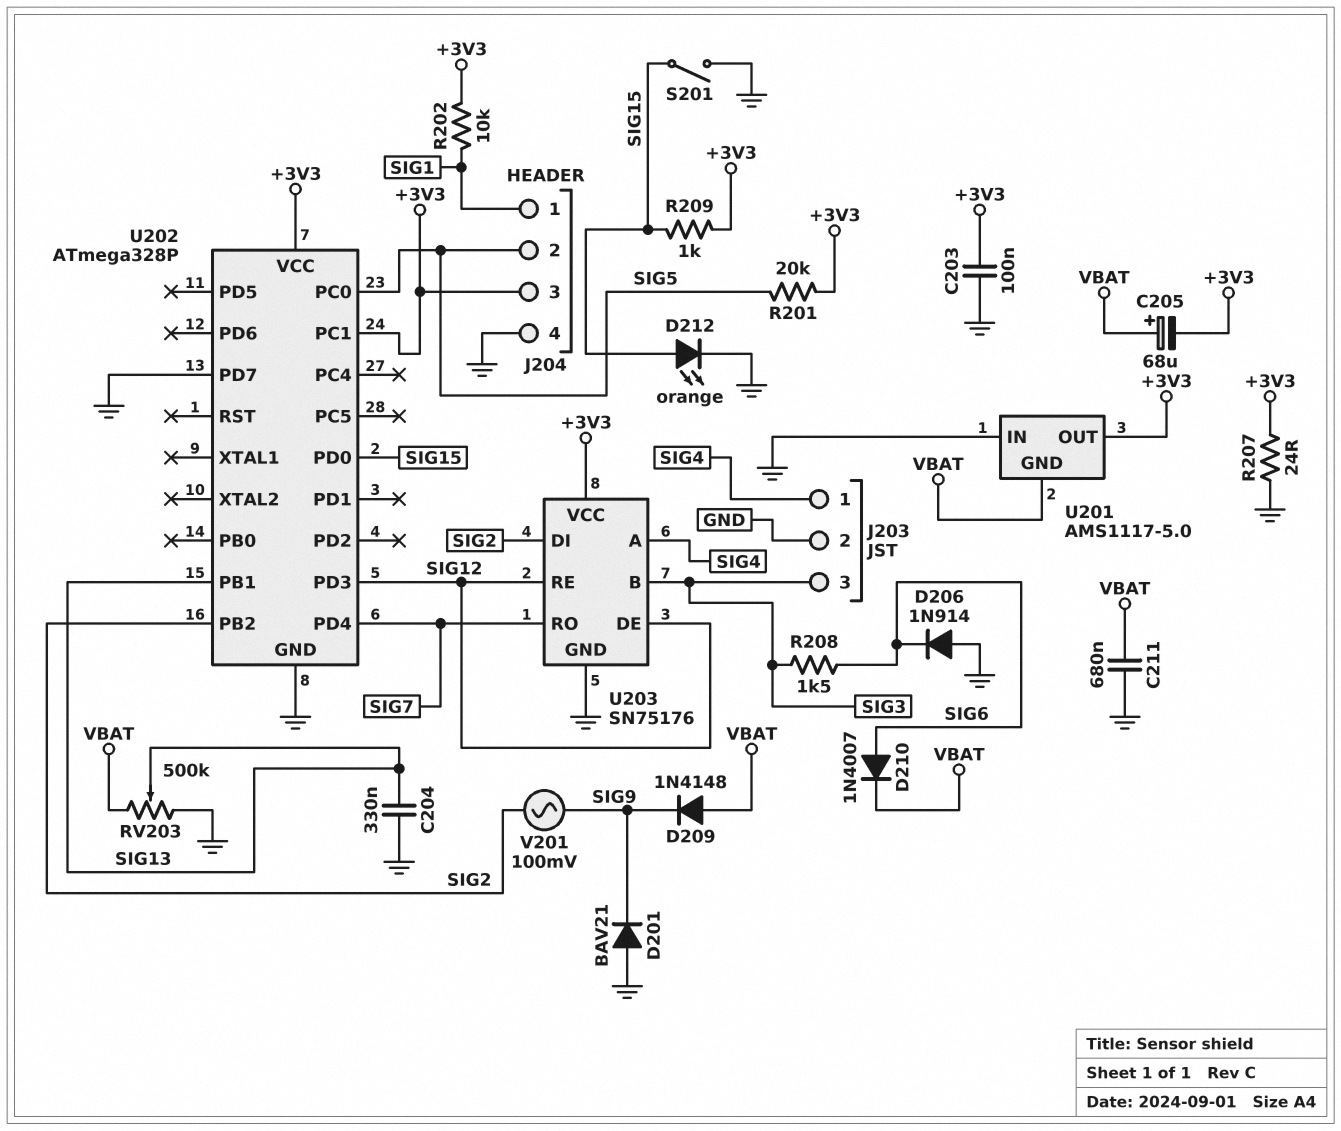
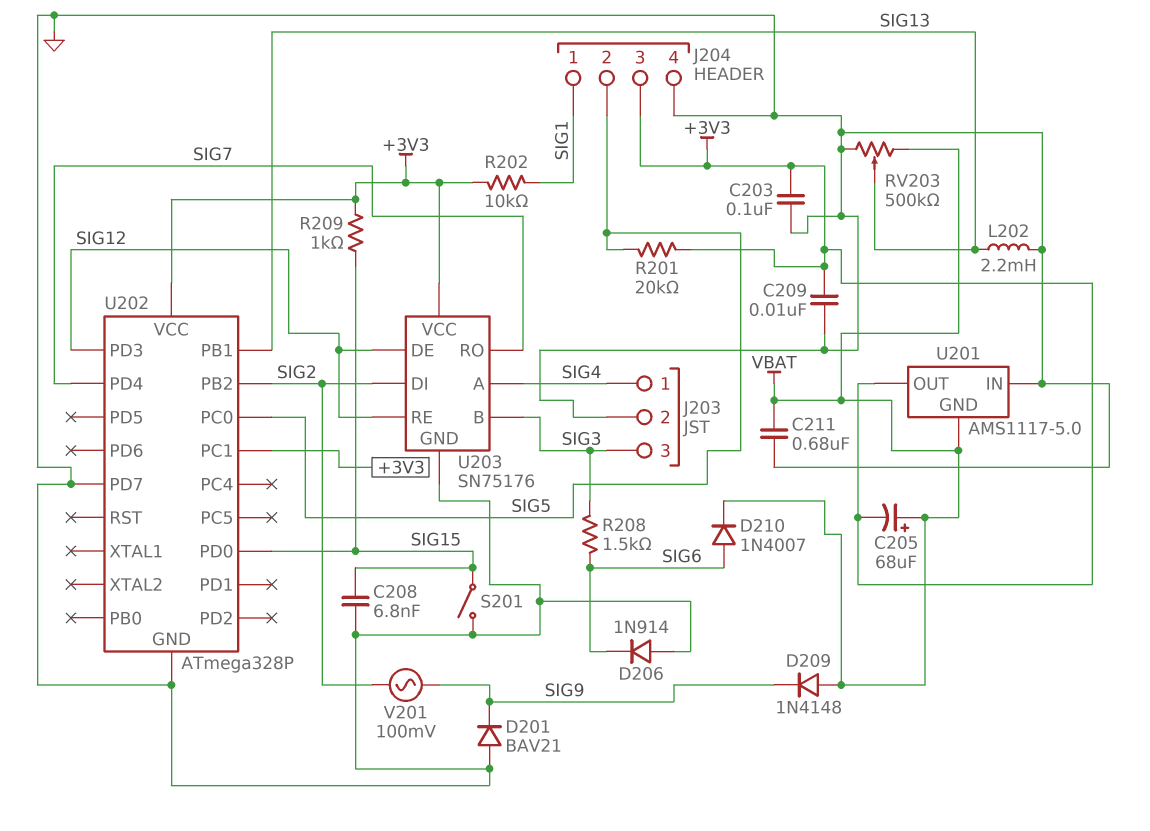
C204: 330nF (GND, SIG13) -> none
C208: none -> 6.8nF (GND, SIG15)
C209: none -> 10nF (+3V3, GND)
D212: LED orange (A SIG15, K GND) -> none
L202: none -> 2.2mH (GND, SIG13)
R207: 24 (+3V3, GND) -> none

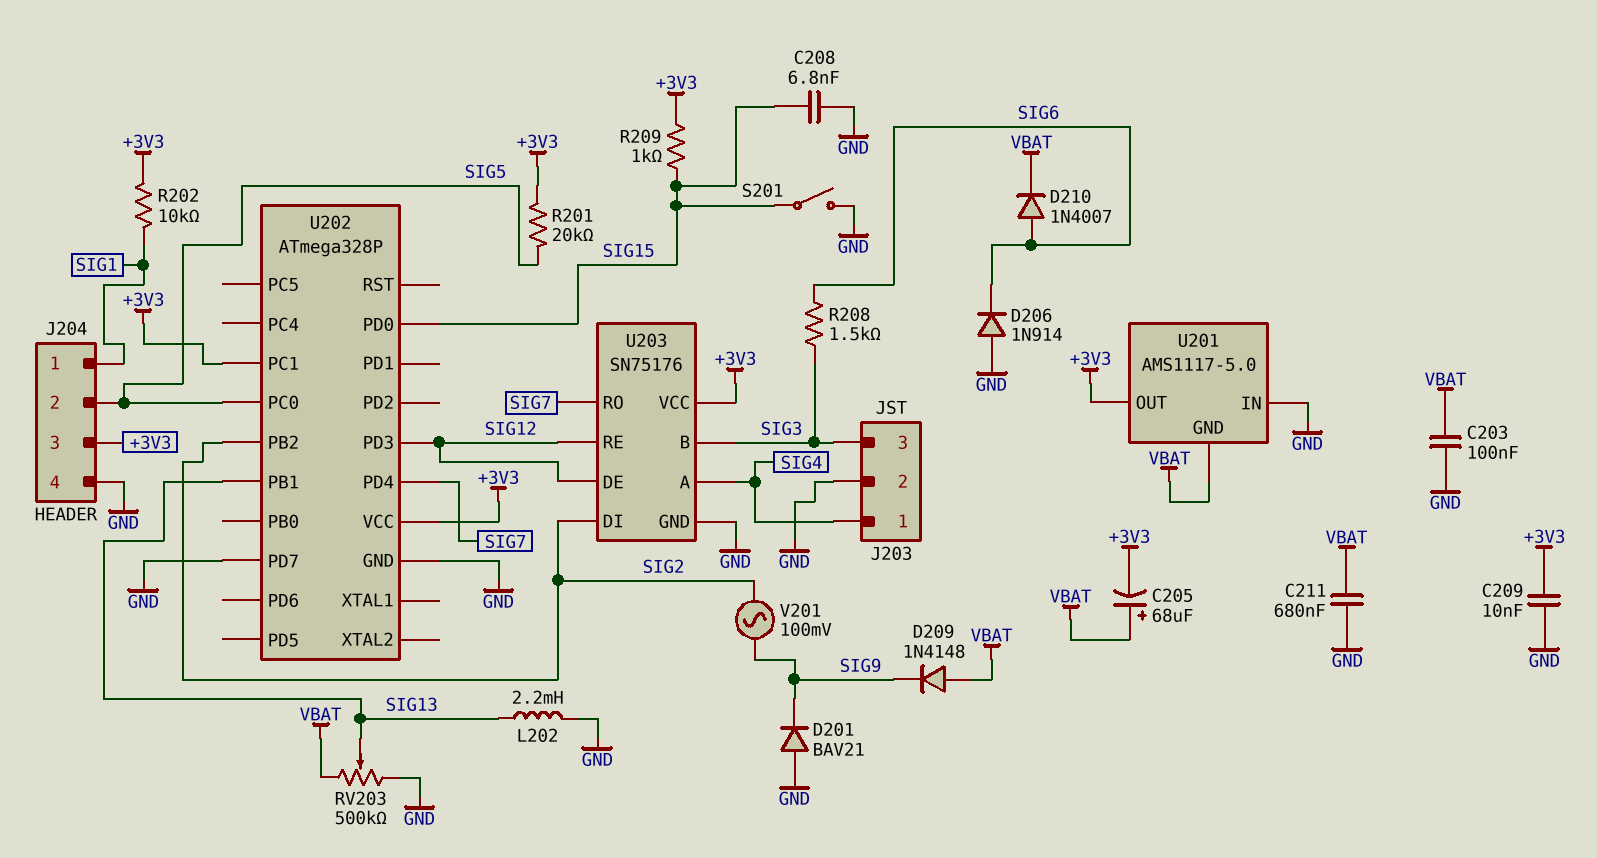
C203: 100nF (+3V3, GND) -> 100nF (GND, VBAT)

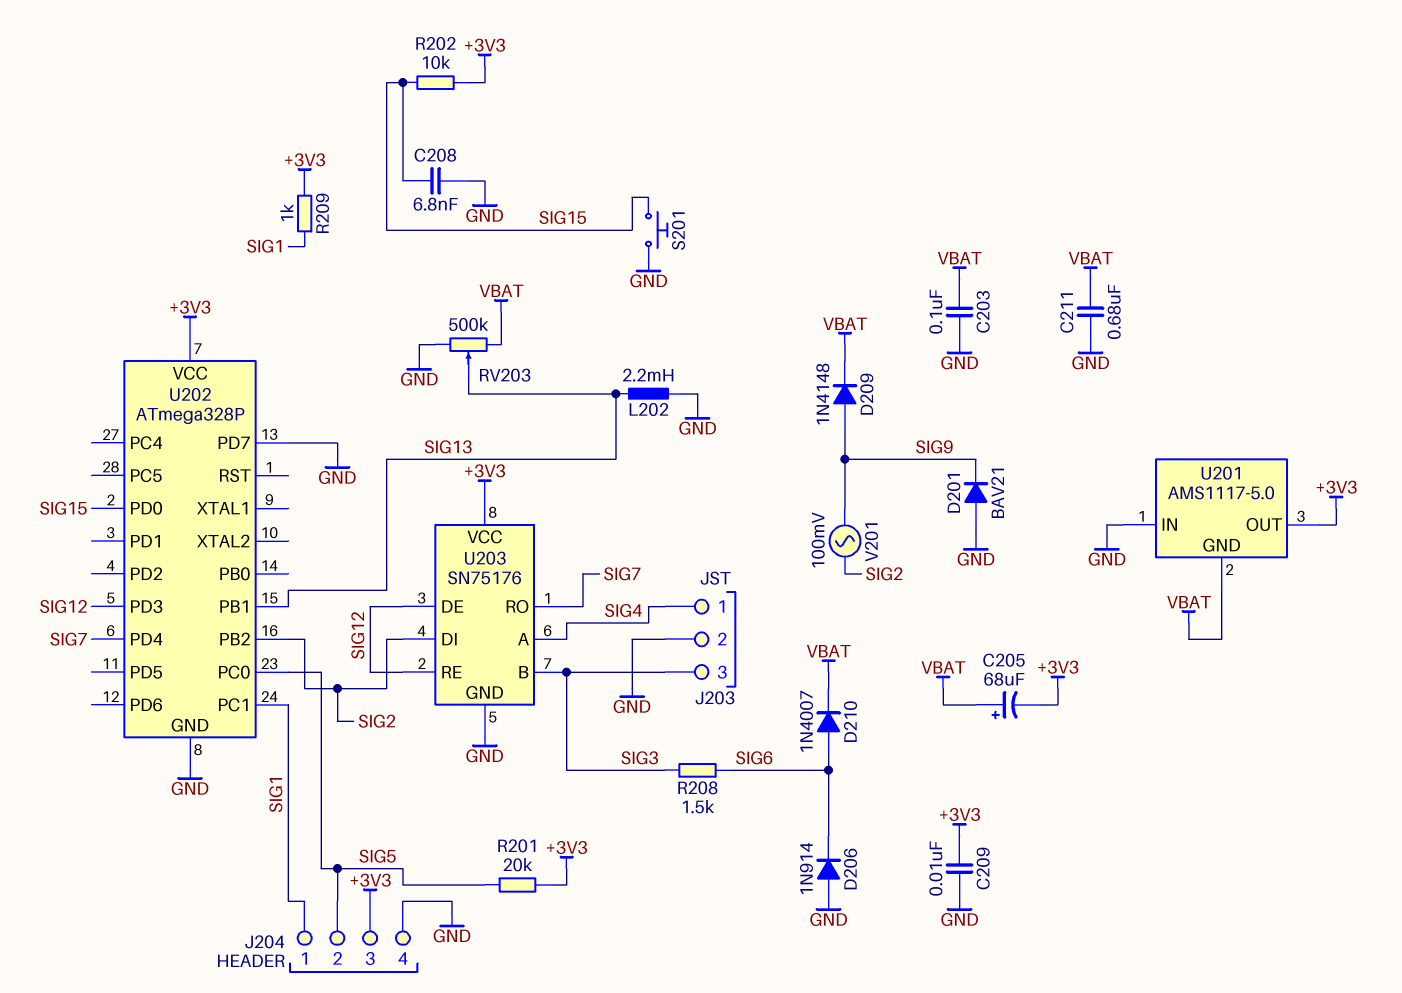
D209: diode 1N4148 (A VBAT, K SIG9) -> diode 1N4148 (A SIG9, K VBAT)
R202: 10k (+3V3, SIG1) -> 10k (+3V3, SIG15)
R209: 1k (+3V3, SIG15) -> 1k (+3V3, SIG1)
S201: switch (GND, SIG15) -> button (GND, SIG15)
U202 pin PC1: +3V3 -> SIG1

